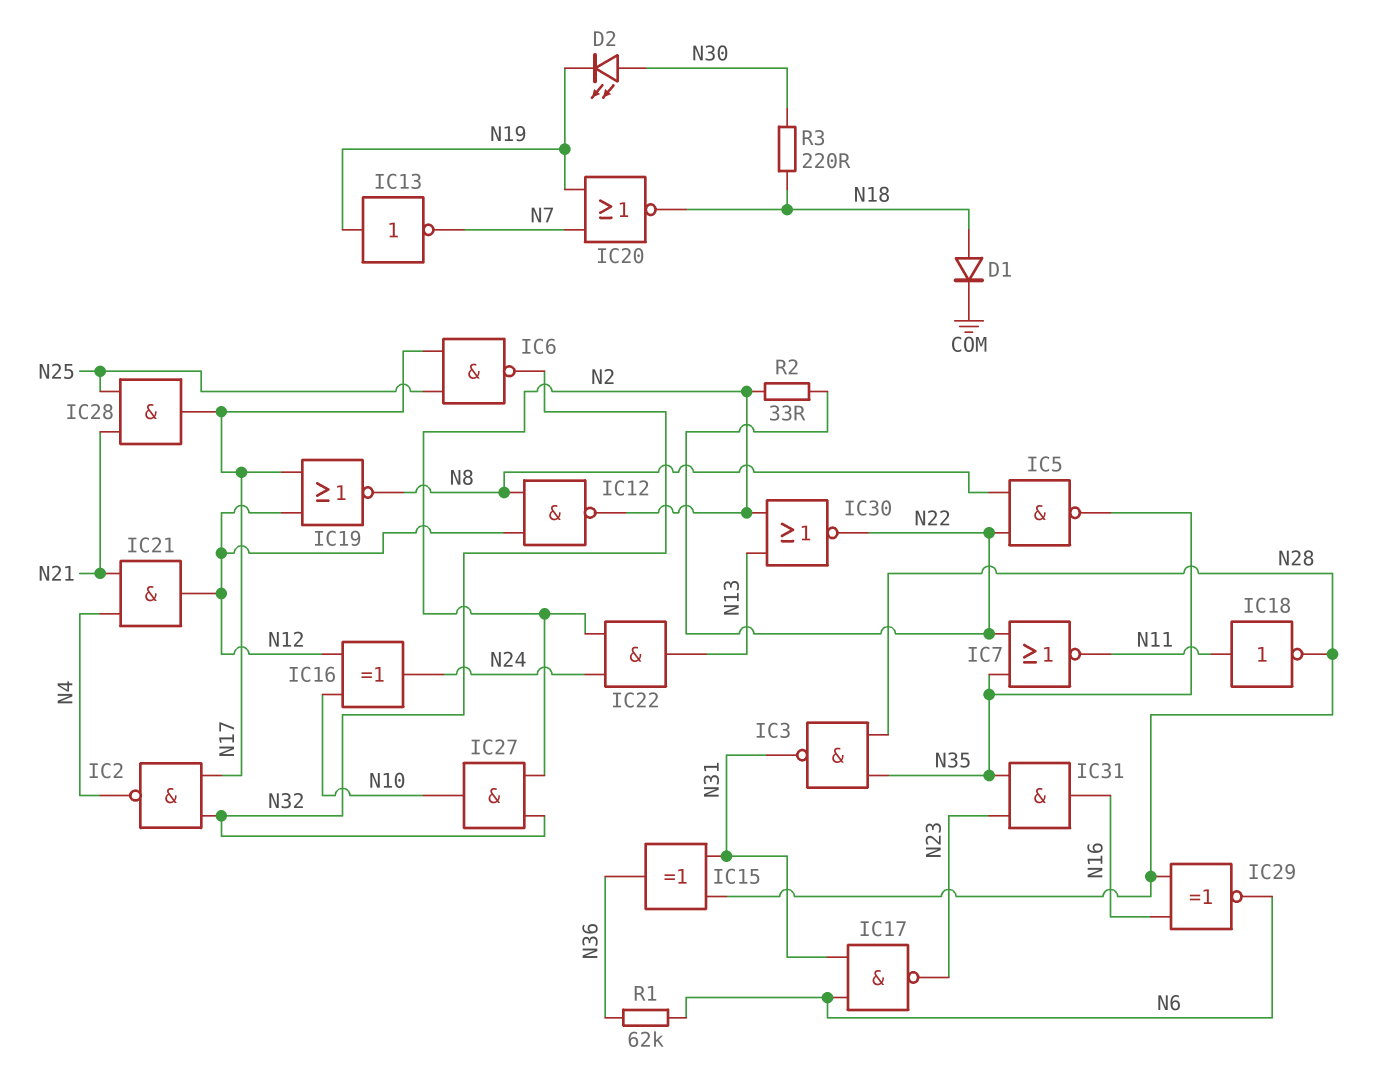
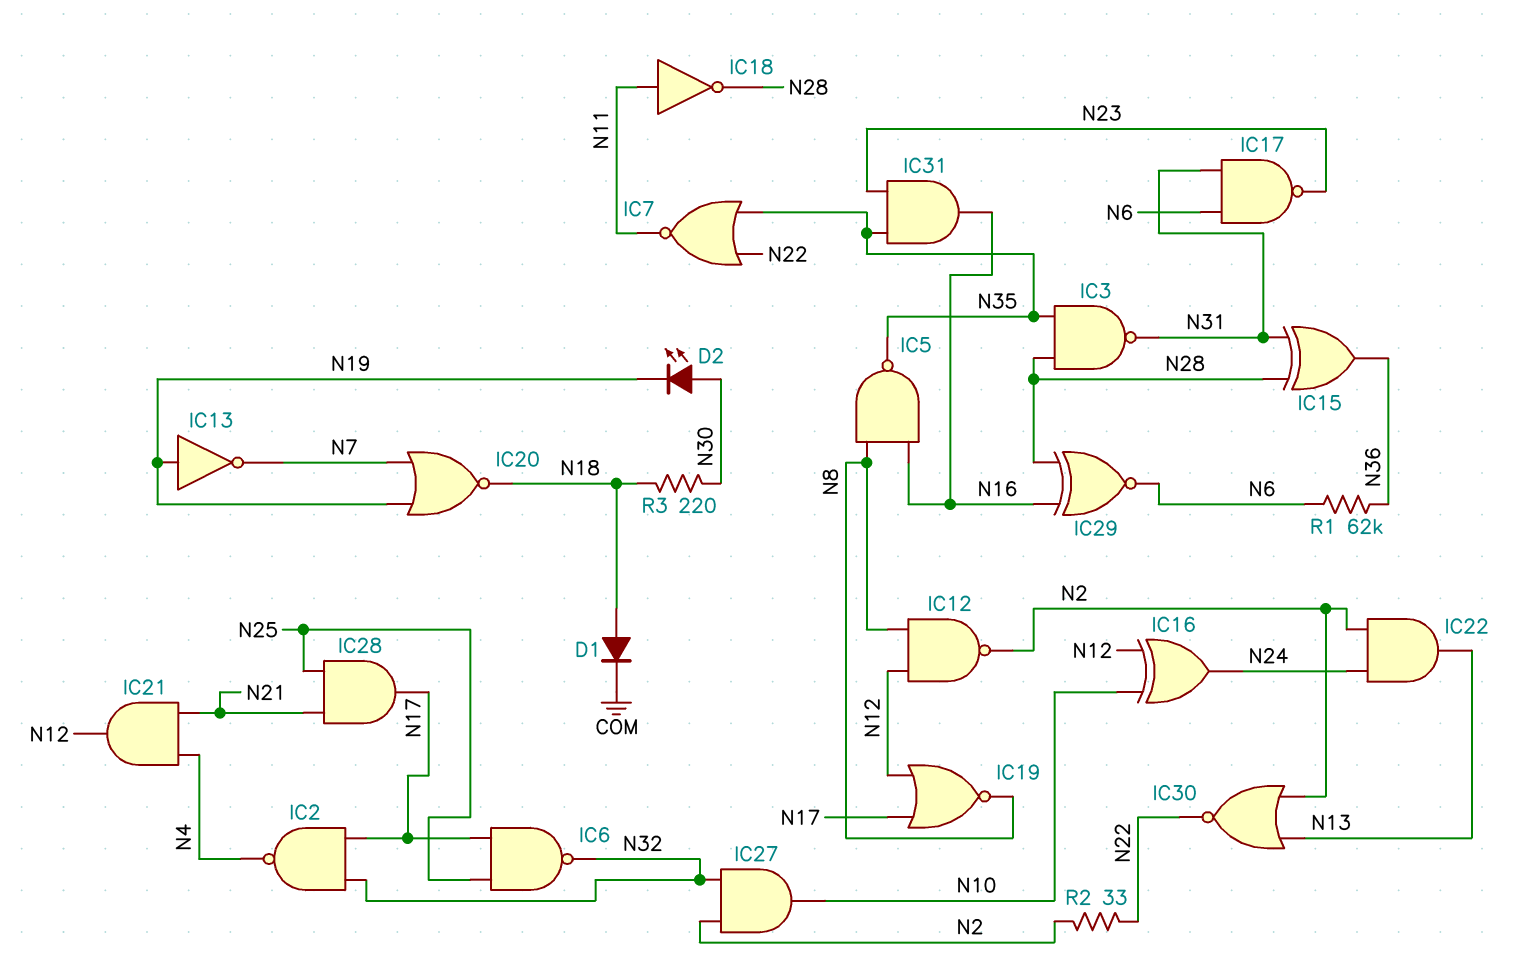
IC5: NAND (in N8, in N22, out N35) -> NAND (in N8, in N16, out N35)

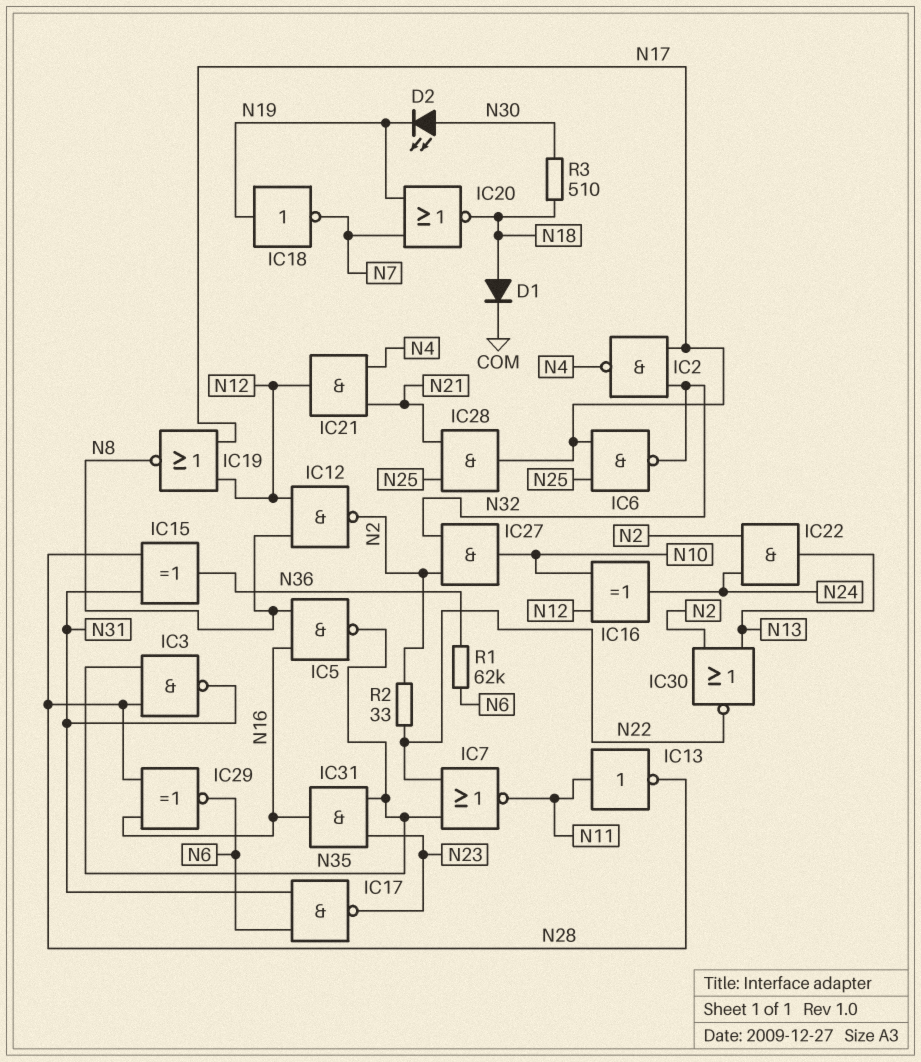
IC13: NOT (in N19, out N7) -> NOT (in N11, out N28)
IC18: NOT (in N11, out N28) -> NOT (in N19, out N7)
R3: 220 (N18, N30) -> 510 (N18, N30)

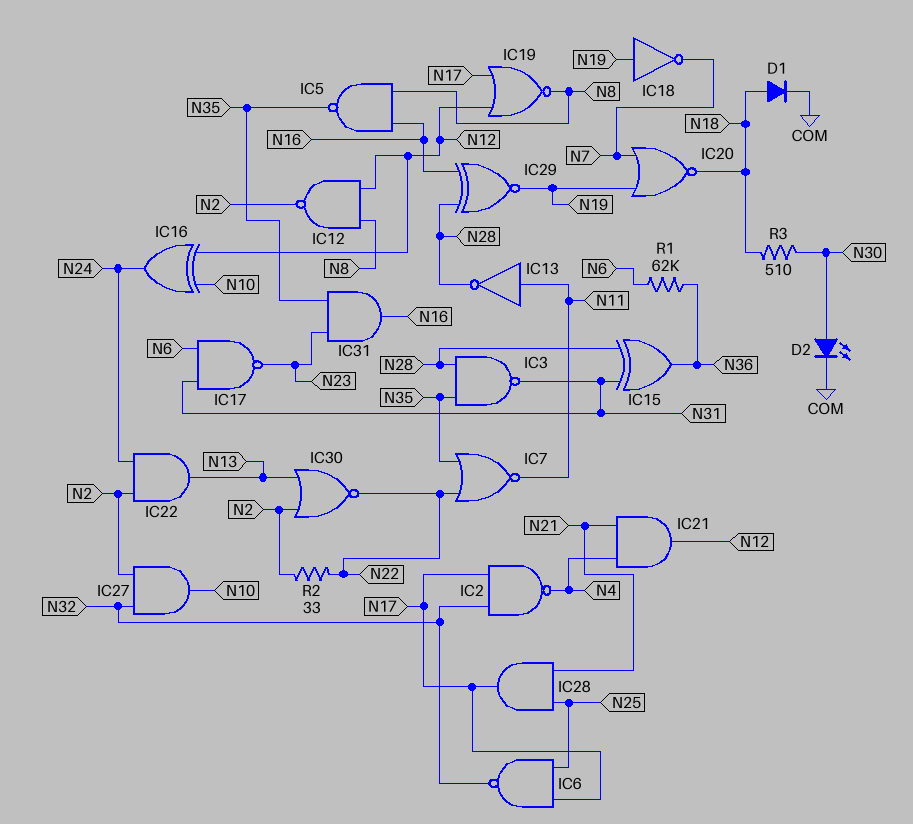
D2: LED (A N30, K N19) -> LED (A N30, K COM)
IC29: XNOR (in N16, in N28, out N6) -> XNOR (in N16, in N28, out N19)

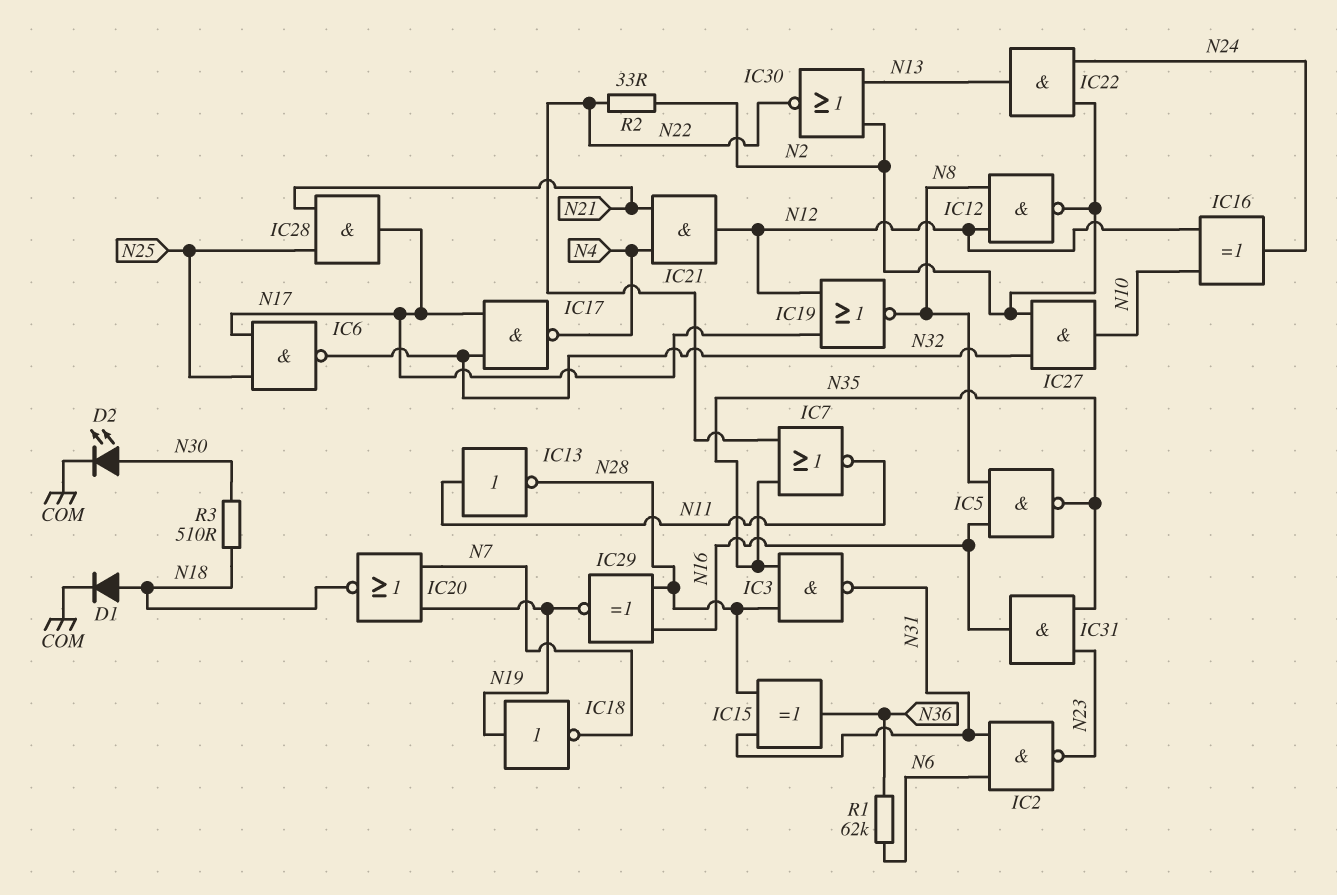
IC2: NAND (in N17, in N32, out N4) -> NAND (in N6, in N31, out N23)
IC17: NAND (in N6, in N31, out N23) -> NAND (in N17, in N32, out N4)

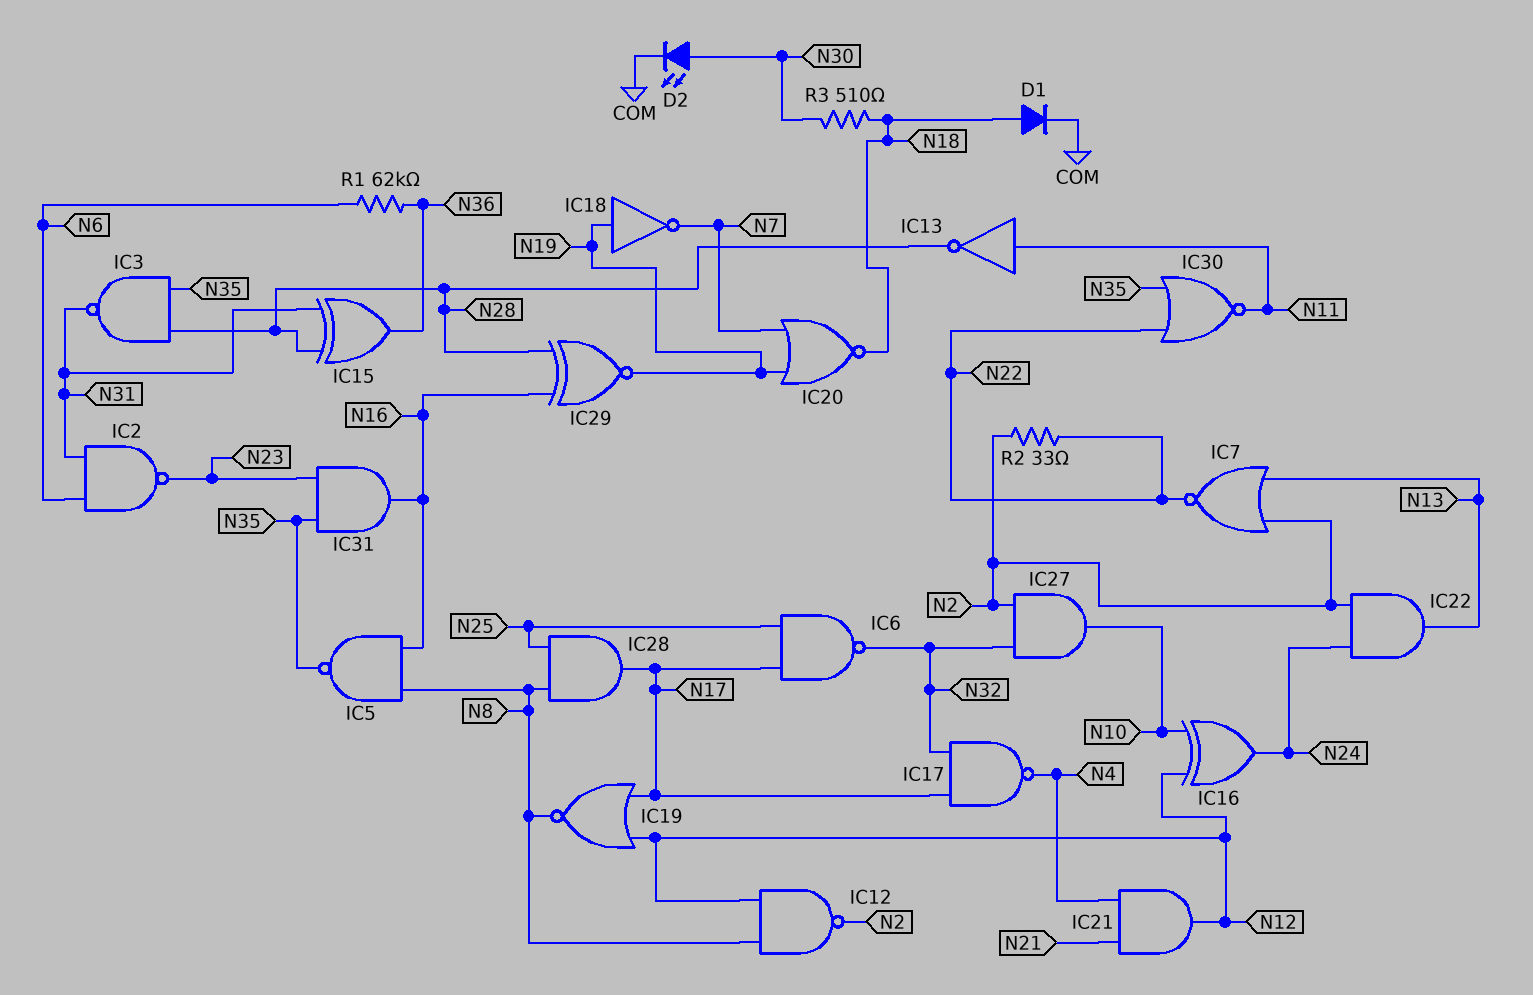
IC7: NOR (in N22, in N35, out N11) -> NOR (in N2, in N13, out N22)
IC28: AND (in N21, in N25, out N17) -> AND (in N8, in N25, out N17)
IC30: NOR (in N2, in N13, out N22) -> NOR (in N22, in N35, out N11)

